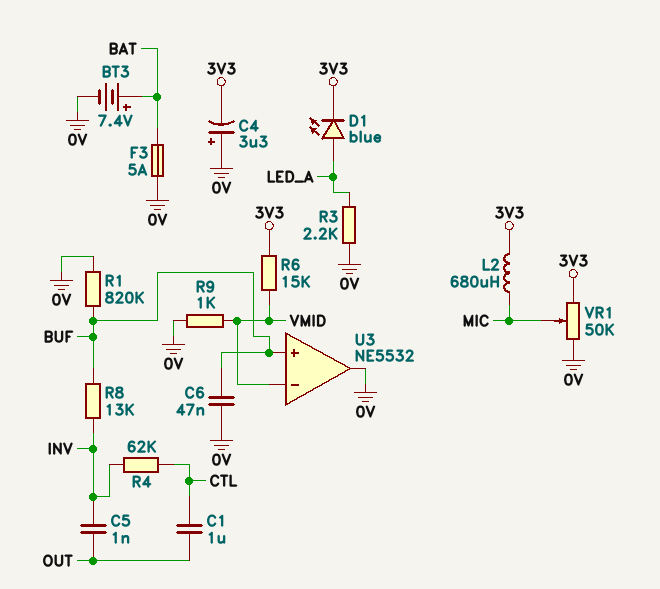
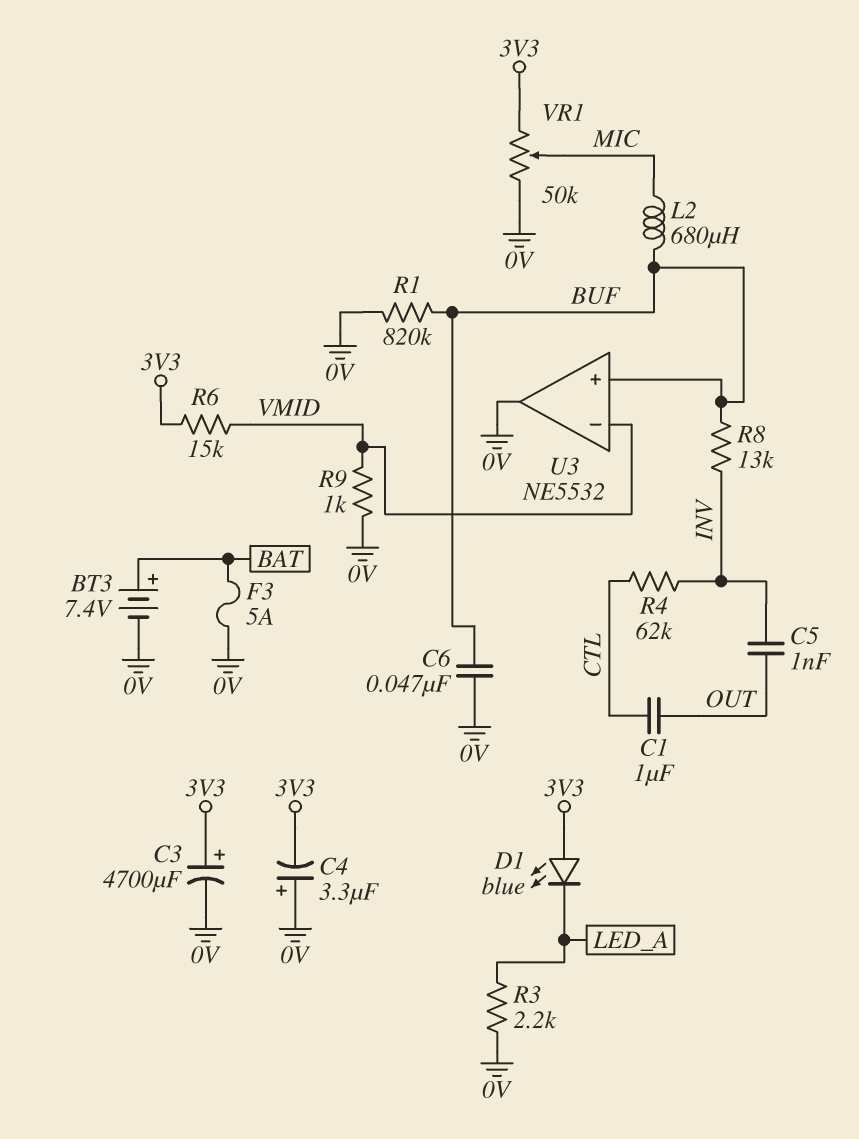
C3: none -> 4700uF (plus 3V3, minus 0V)
D1: LED blue (A LED_A, K 3V3) -> LED blue (A 3V3, K LED_A)
L2: 680uH (3V3, MIC) -> 680uH (BUF, MIC)

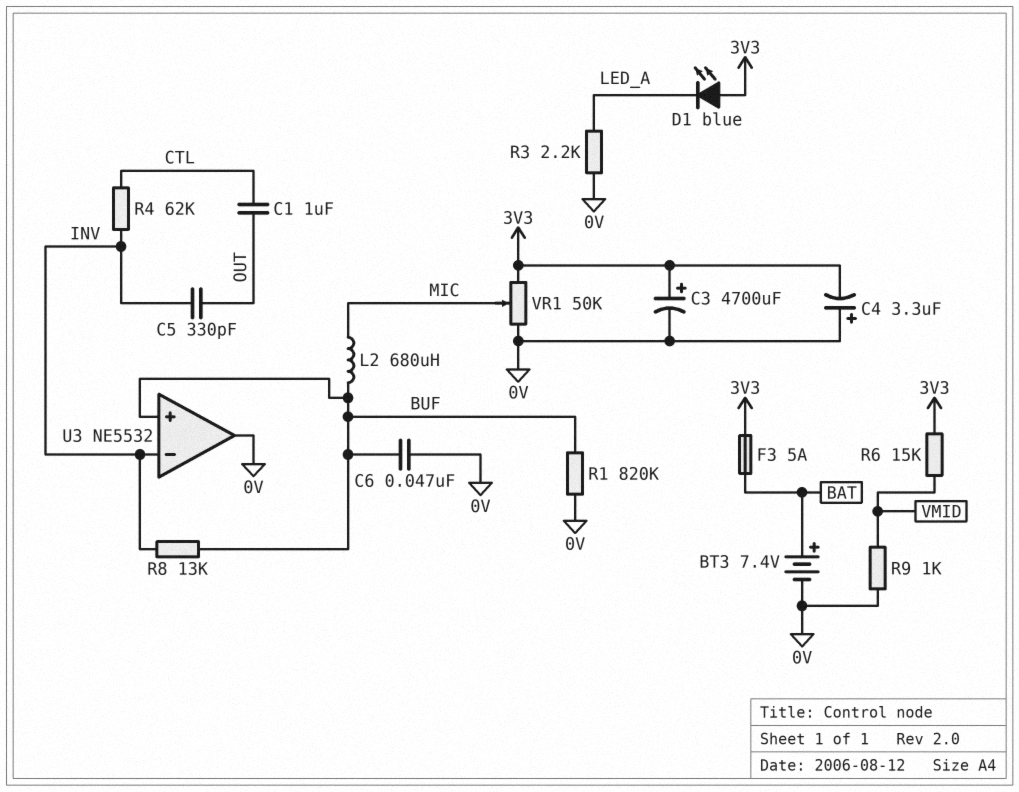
C5: 1nF (INV, OUT) -> 330pF (INV, OUT)
F3: 5A (0V, BAT) -> 5A (3V3, BAT)
U3 pin in-: VMID -> INV

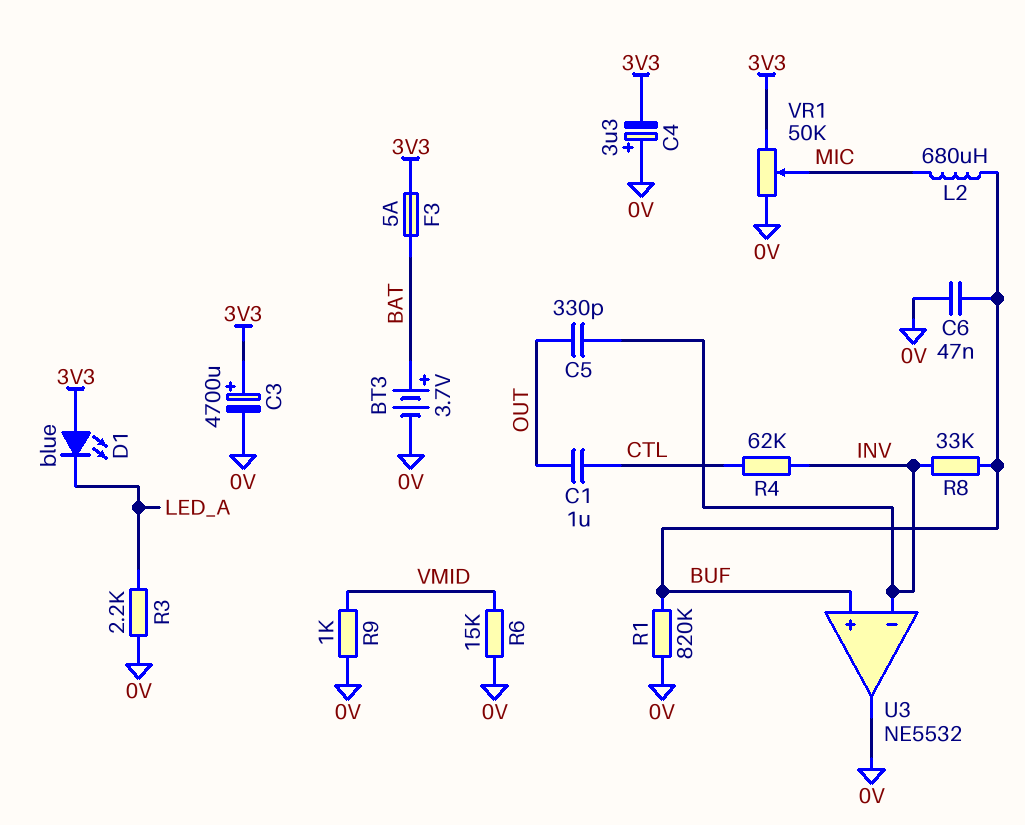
BT3: 7.4V (plus BAT, minus 0V) -> 3.7V (plus BAT, minus 0V)
R6: 15k (3V3, VMID) -> 15k (0V, VMID)
R8: 13k (BUF, INV) -> 33k (BUF, INV)

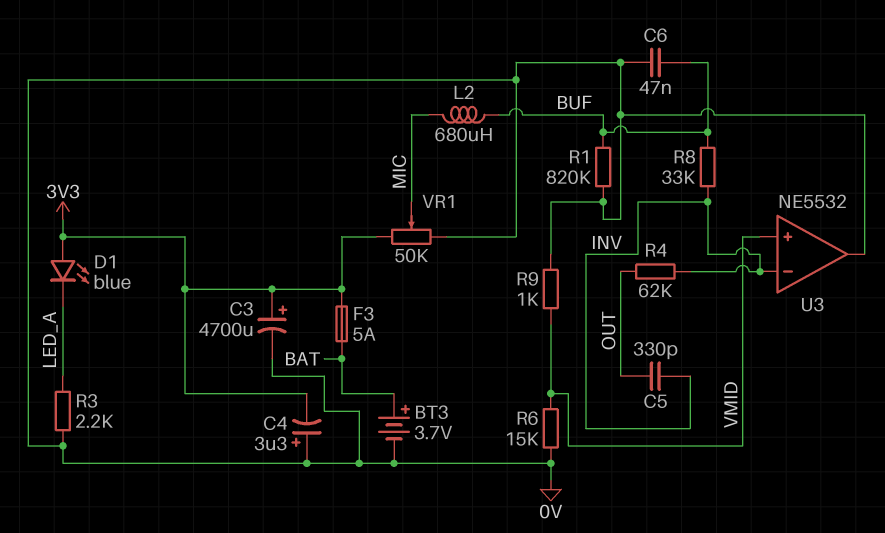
C1: 1uF (CTL, OUT) -> none
R4: 62k (CTL, INV) -> 62k (INV, OUT)
U3 pin in+: BUF -> VMID

